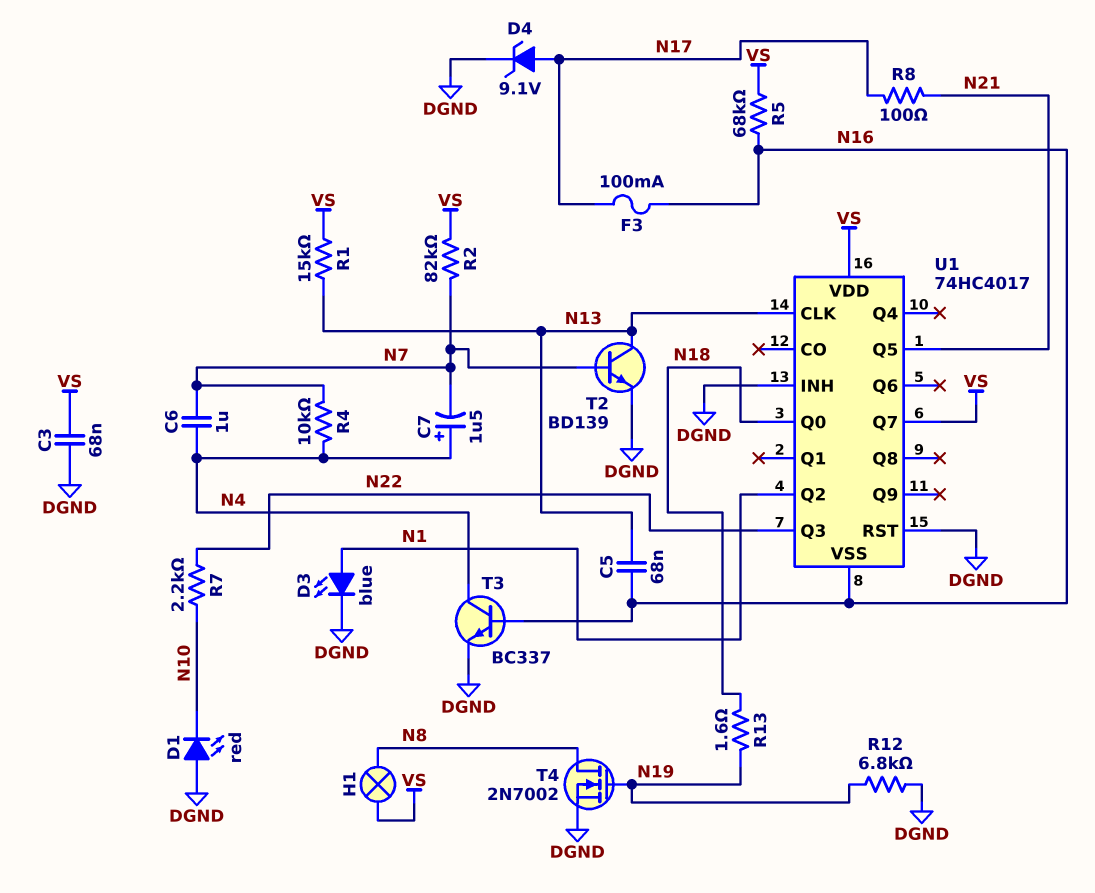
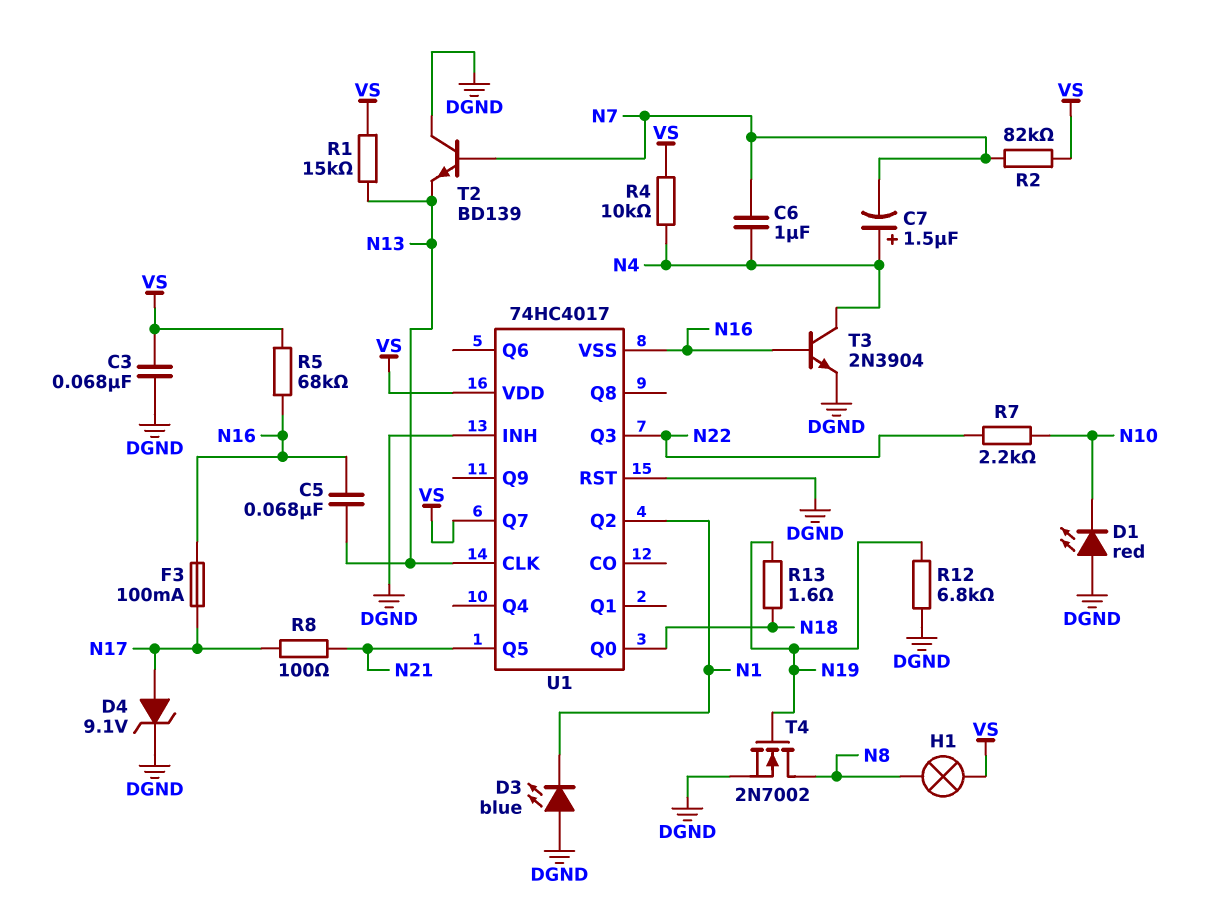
D3: LED blue (A N1, K DGND) -> LED blue (A DGND, K N1)
R4: 10k (N4, N7) -> 10k (N4, VS)
T2: NPN BD139 (B N7, C N13, E DGND) -> NPN BD139 (B N7, C DGND, E N13)
T3: NPN BC337 (B N16, C N4, E DGND) -> NPN 2N3904 (B N16, C N4, E DGND)

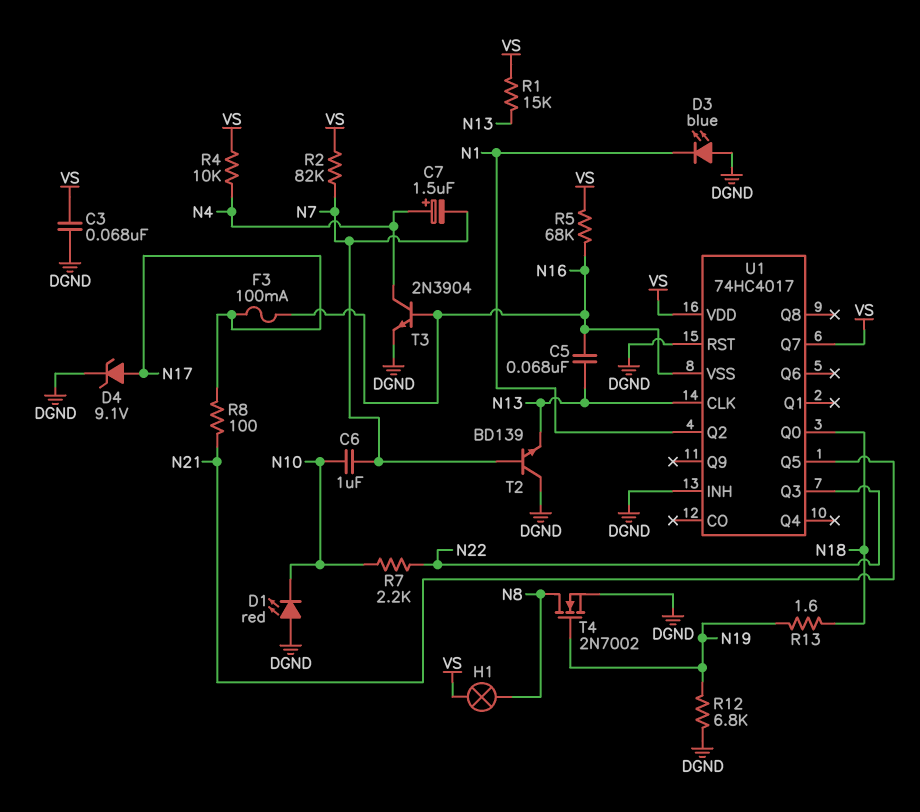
C6: 1uF (N4, N7) -> 1uF (N7, N10)

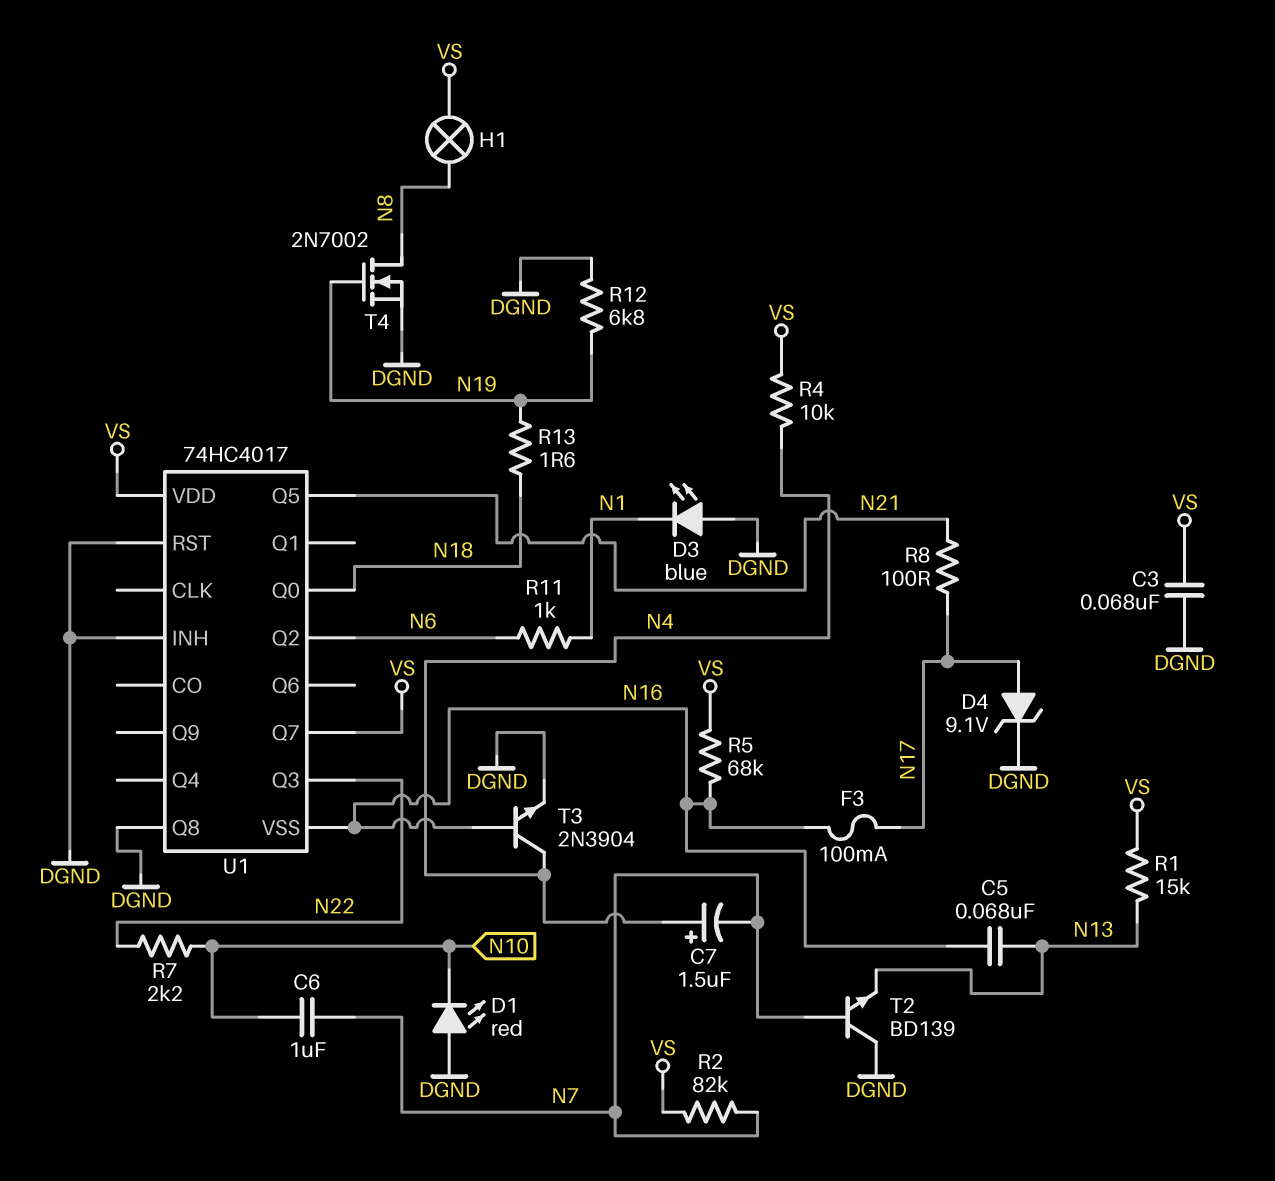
R11: none -> 1k (N1, N6)
U1 pin CLK: N13 -> none
U1 pin Q2: N1 -> N6
U1 pin Q8: none -> DGND

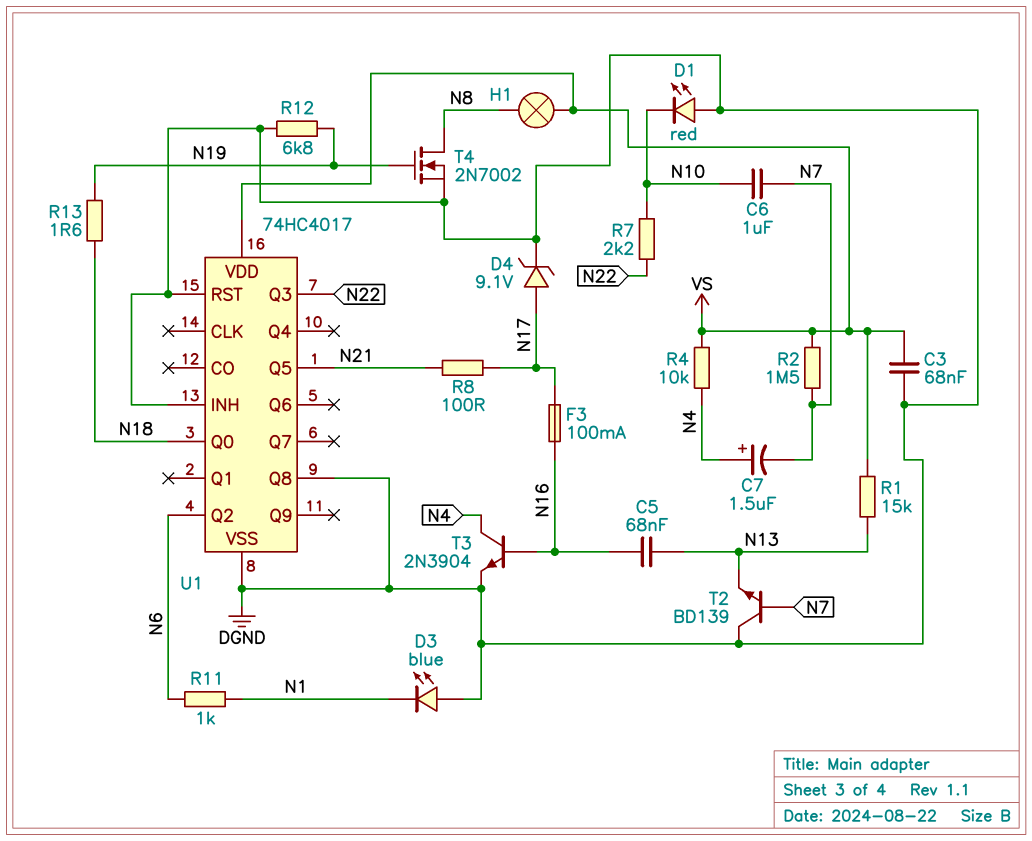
R2: 82k (N7, VS) -> 1.5M (N7, VS)
R5: 68k (N16, VS) -> none
U1 pin Q7: VS -> none
U1 pin VSS: N16 -> DGND

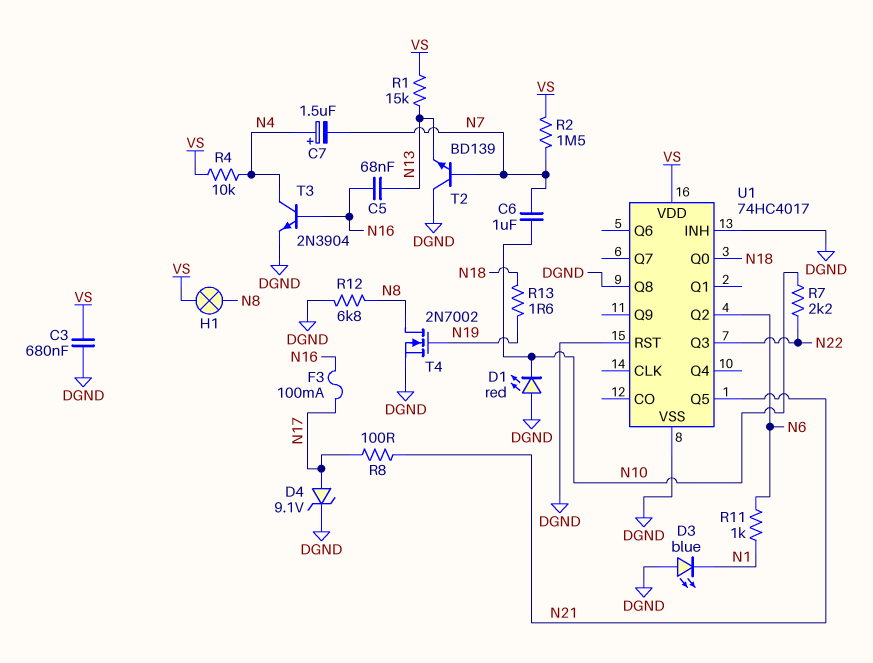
C3: 68nF (DGND, VS) -> 680nF (DGND, VS)
R12: 6.8k (DGND, N19) -> 6.8k (DGND, N8)

